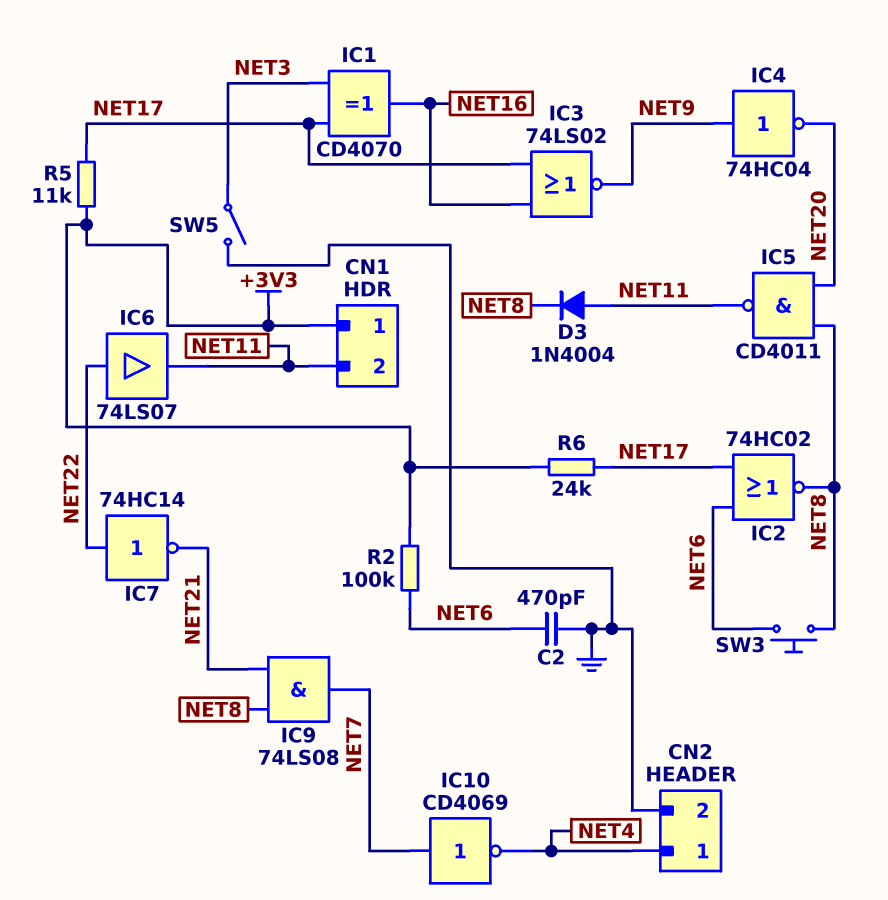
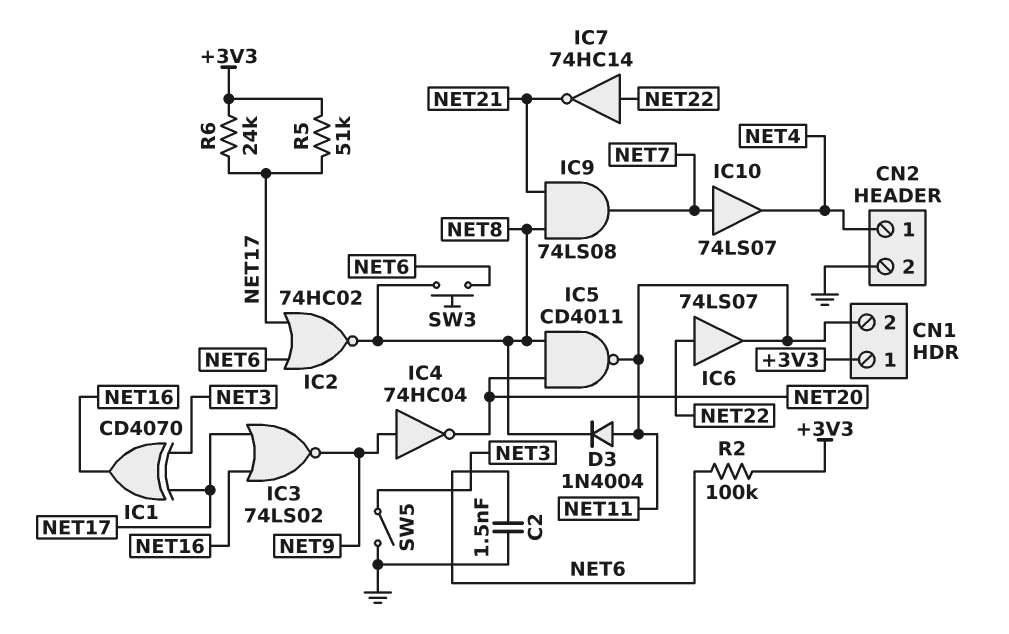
C2: 470pF (GND, NET6) -> 1.5nF (GND, NET6)
IC10: NOT CD4069 (in NET7, out NET4) -> buffer 74LS07 (in NET7, out NET4)
R5: 11k (+3V3, NET17) -> 51k (+3V3, NET17)

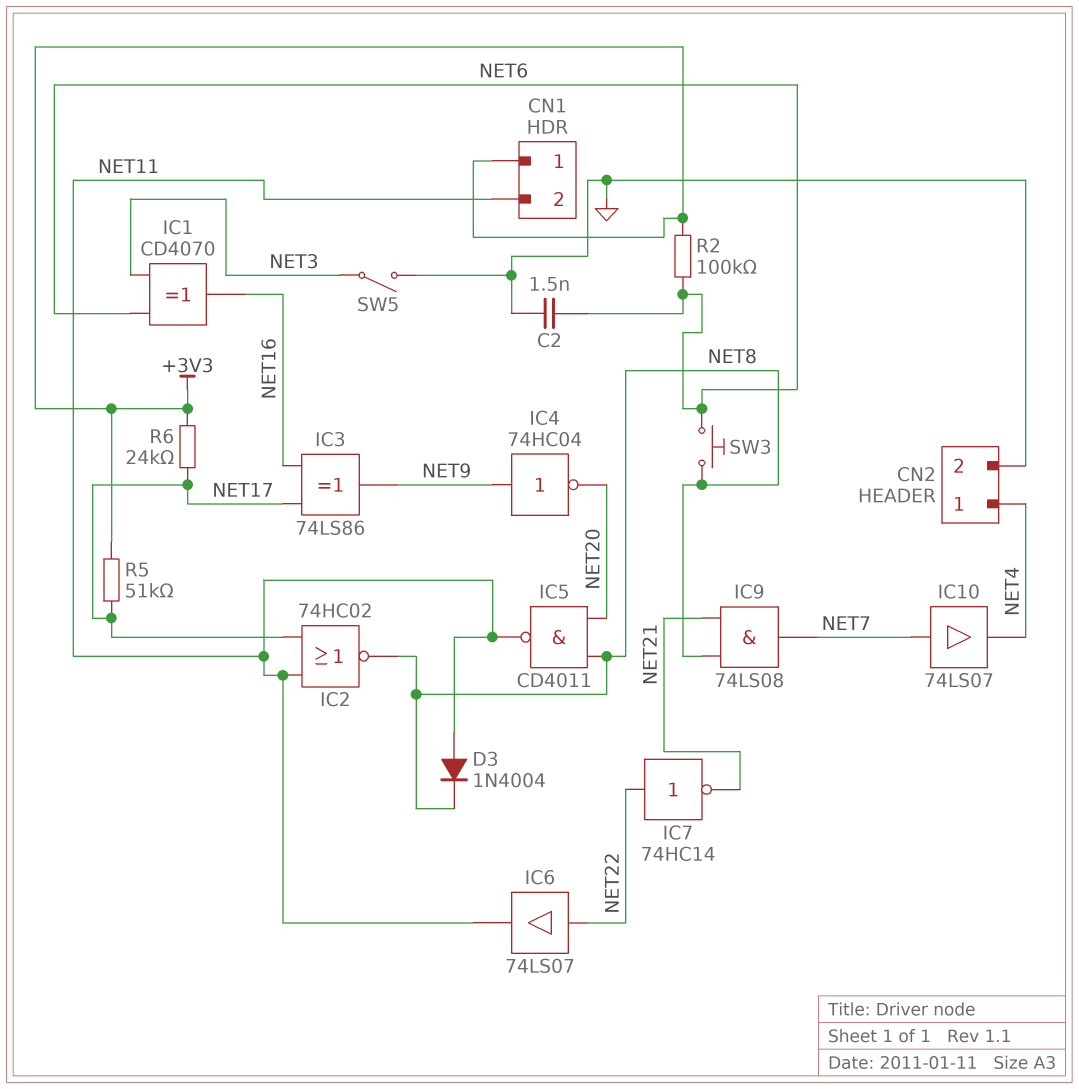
IC1: XOR CD4070 (in NET3, in NET17, out NET16) -> XOR CD4070 (in NET3, in NET6, out NET16)
IC2: NOR 74HC02 (in NET6, in NET17, out NET8) -> NOR 74HC02 (in NET11, in NET17, out NET8)
IC3: NOR 74LS02 (in NET16, in NET17, out NET9) -> XOR 74LS86 (in NET16, in NET17, out NET9)

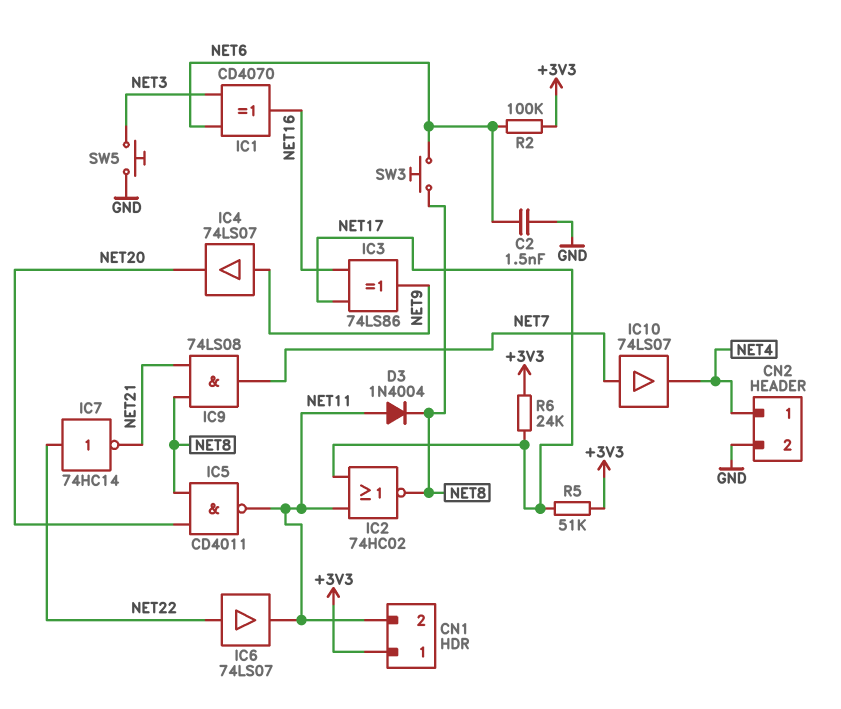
IC4: NOT 74HC04 (in NET9, out NET20) -> buffer 74LS07 (in NET9, out NET20)
SW5: switch (GND, NET3) -> button (GND, NET3)

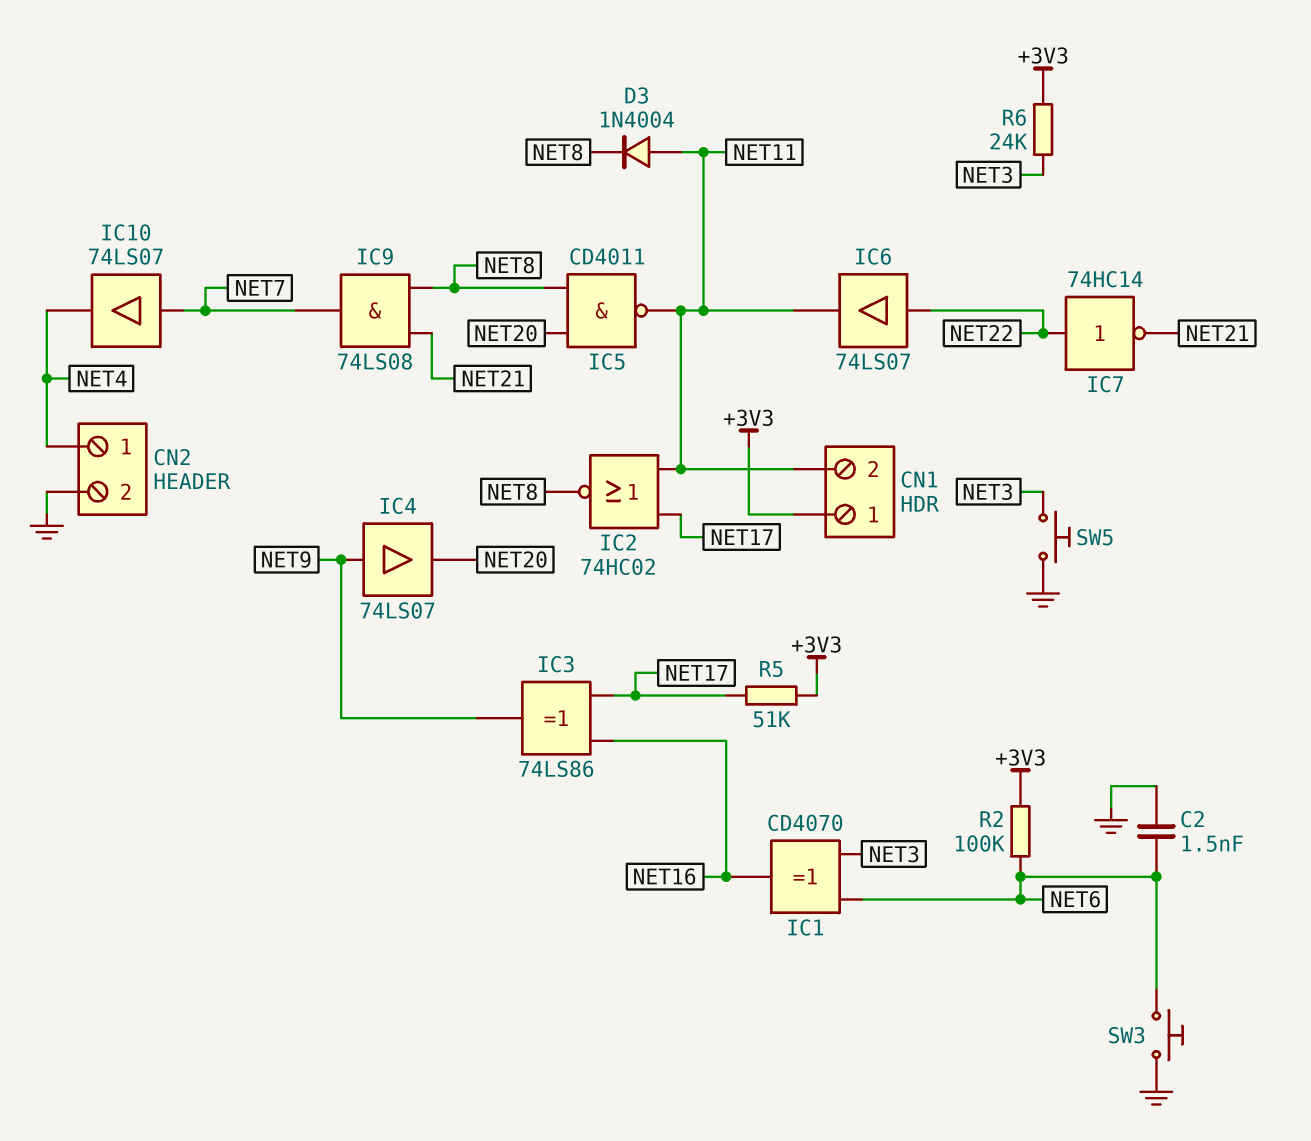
R6: 24k (+3V3, NET17) -> 24k (+3V3, NET3)
SW3: button (NET6, NET8) -> button (GND, NET6)

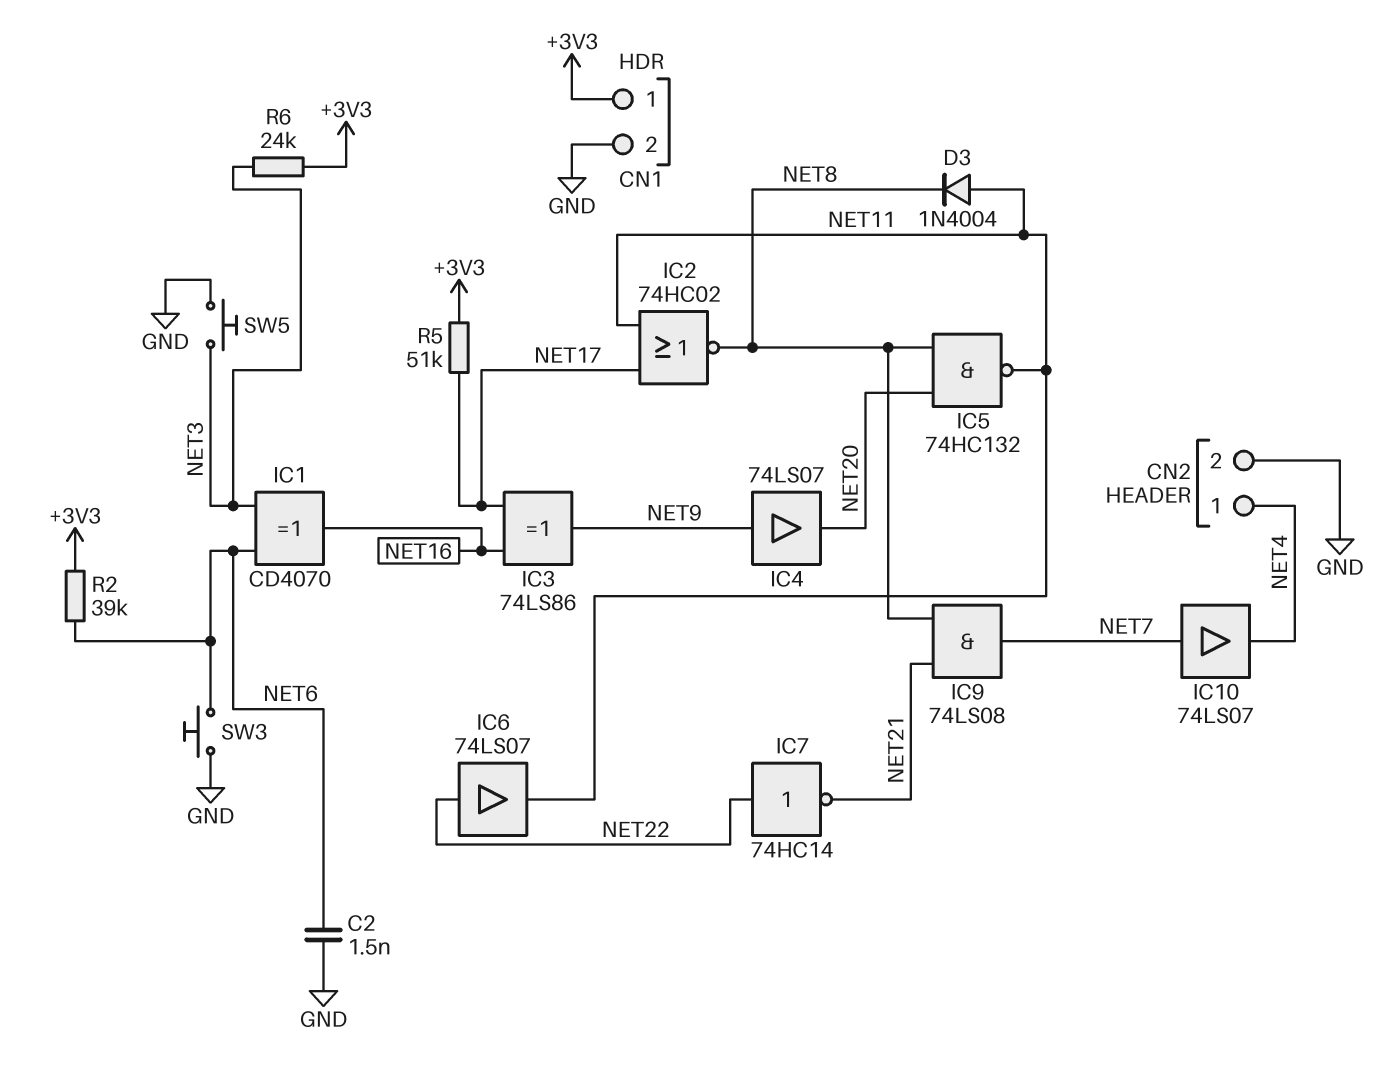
CN1 pin 2: NET11 -> GND
IC5: NAND CD4011 (in NET8, in NET20, out NET11) -> NAND 74HC132 (in NET8, in NET20, out NET11)
R2: 100k (+3V3, NET6) -> 39k (+3V3, NET6)

